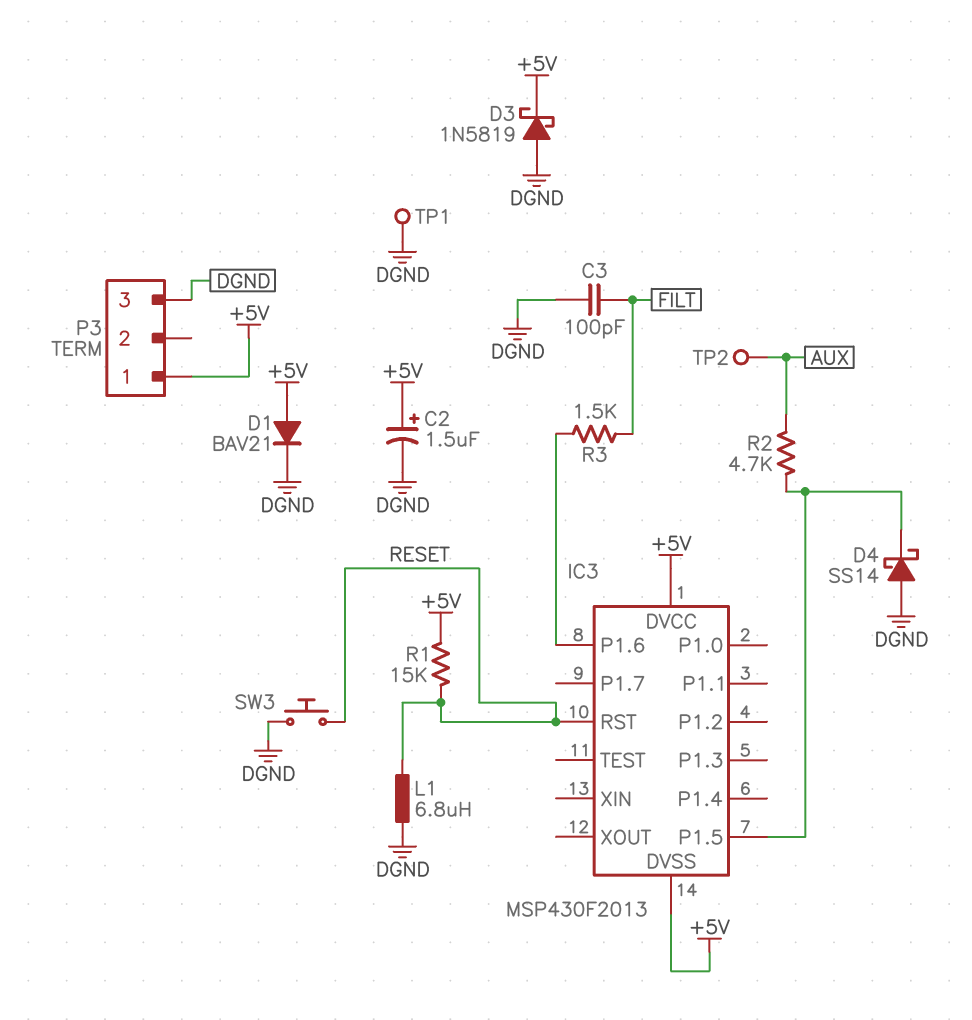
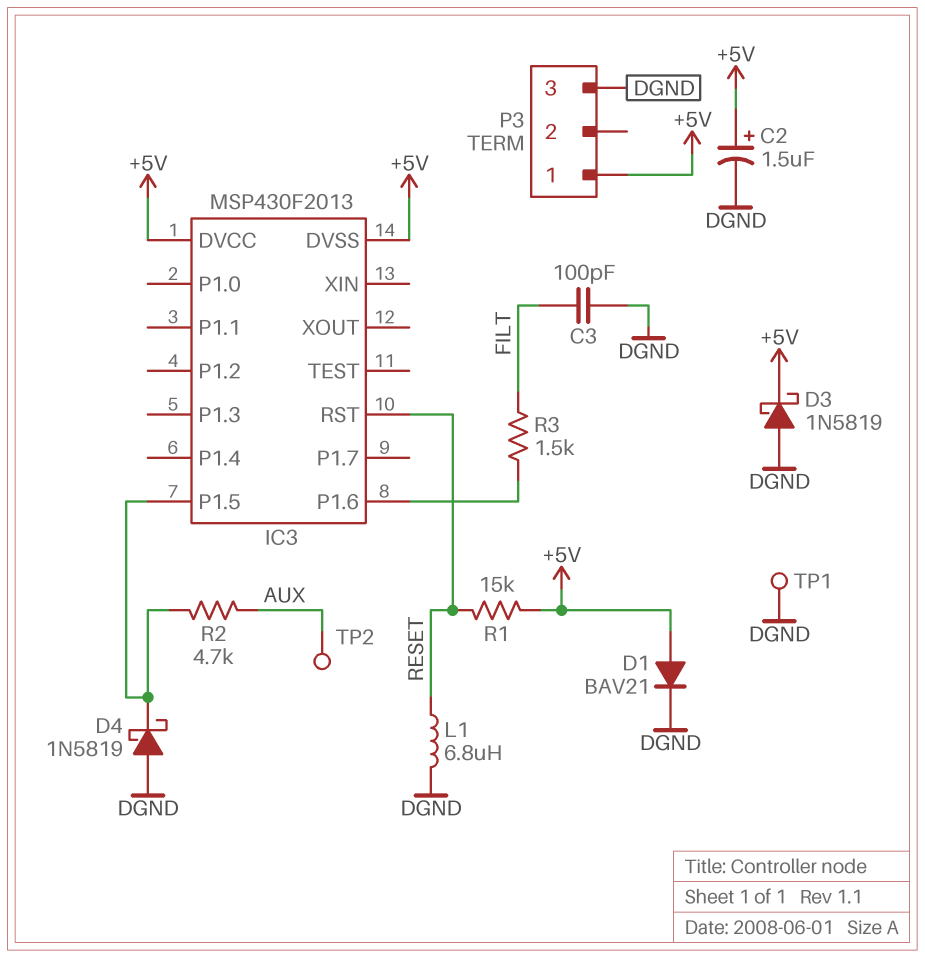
D4: schottky SS14 (A DGND, K IC3/P1.5) -> schottky 1N5819 (A DGND, K IC3/P1.5)
SW3: button (DGND, RESET) -> none

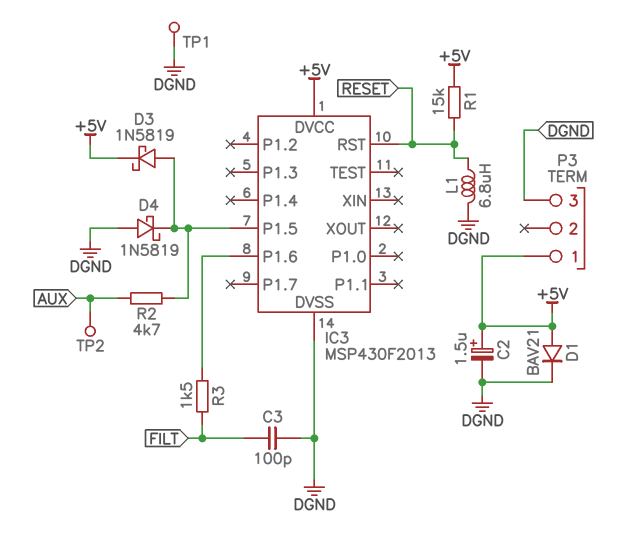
D3: schottky 1N5819 (A DGND, K +5V) -> schottky 1N5819 (A IC3/P1.5, K +5V)
IC3 pin DVSS: +5V -> DGND

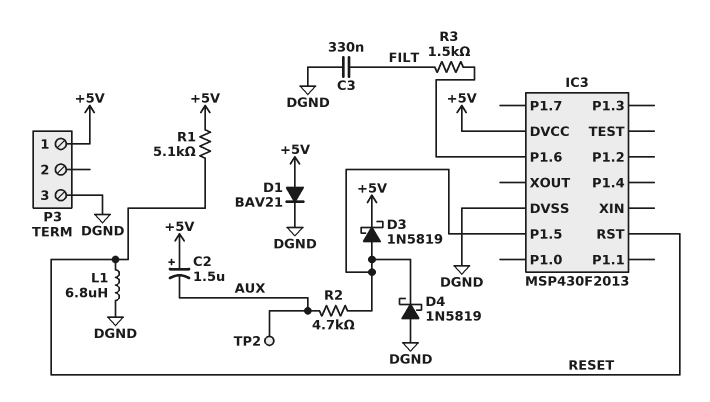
C2: 1.5uF (plus +5V, minus DGND) -> 1.5uF (plus +5V, minus AUX)
C3: 100pF (DGND, FILT) -> 330nF (DGND, FILT)
R1: 15k (+5V, RESET) -> 5.1k (+5V, RESET)
TP1: test point (DGND) -> none

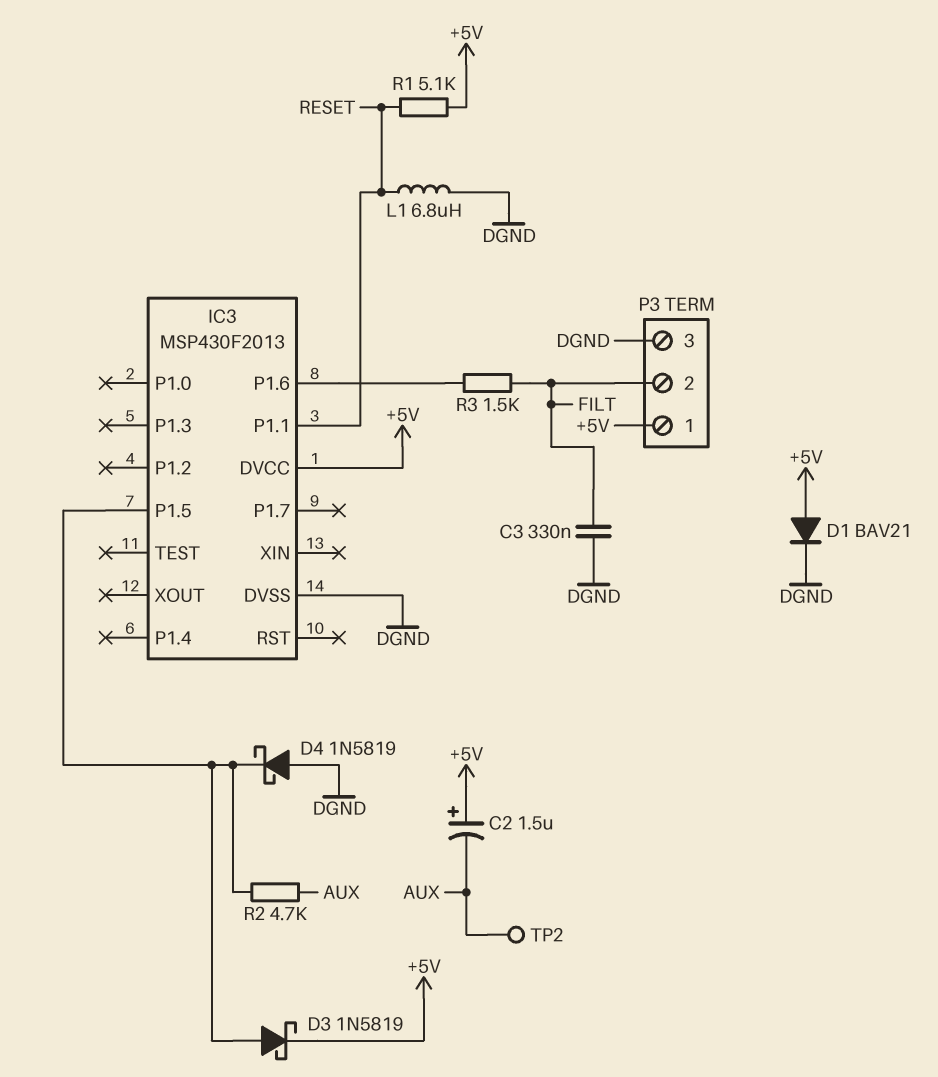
IC3 pin P1.1: none -> RESET
IC3 pin RST: RESET -> none
P3 pin 2: none -> FILT

